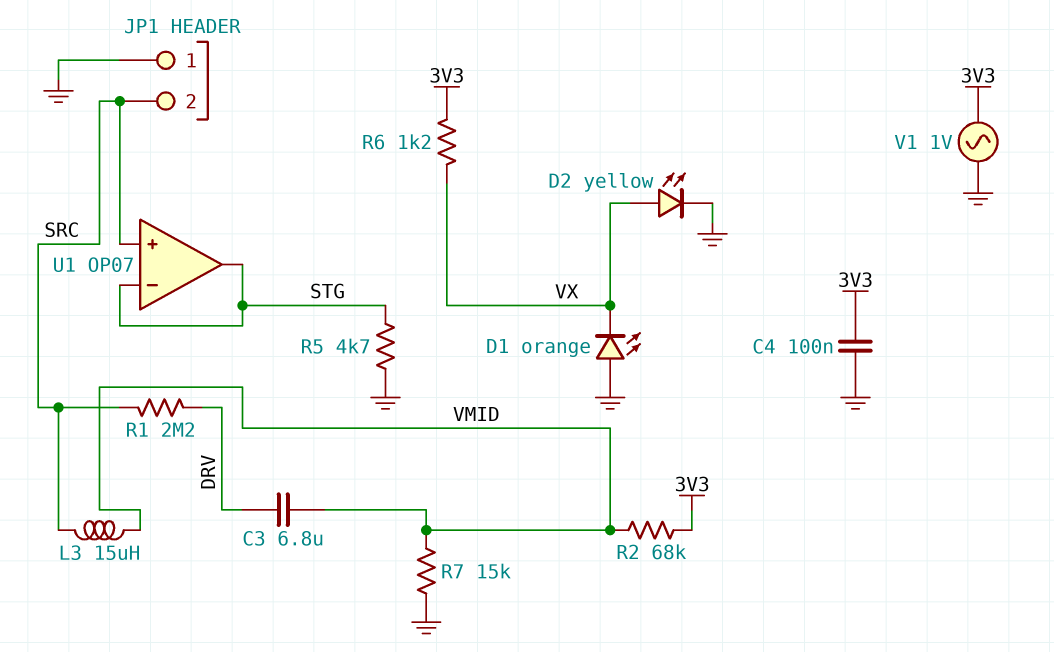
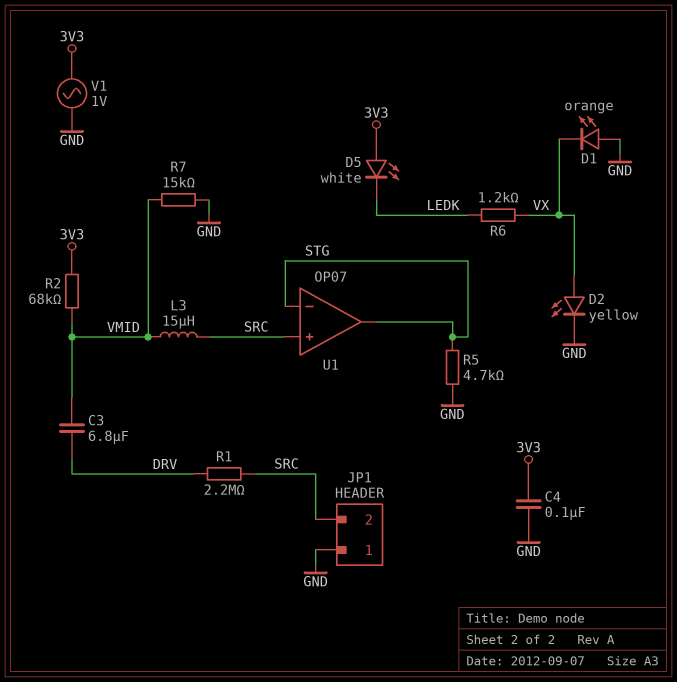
D5: none -> LED white (A 3V3, K LEDK)
R6: 1.2k (3V3, VX) -> 1.2k (LEDK, VX)

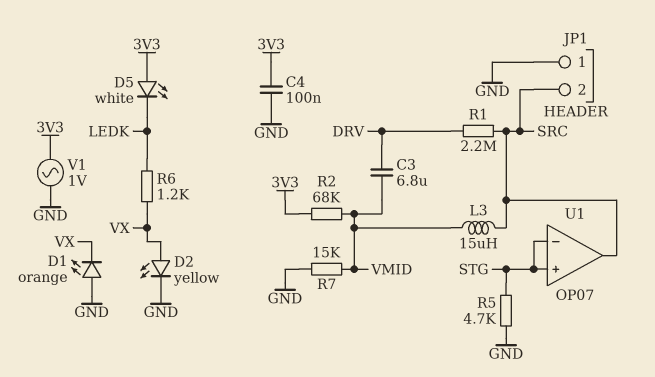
U1 pin in+: SRC -> STG
U1 pin out: STG -> SRC

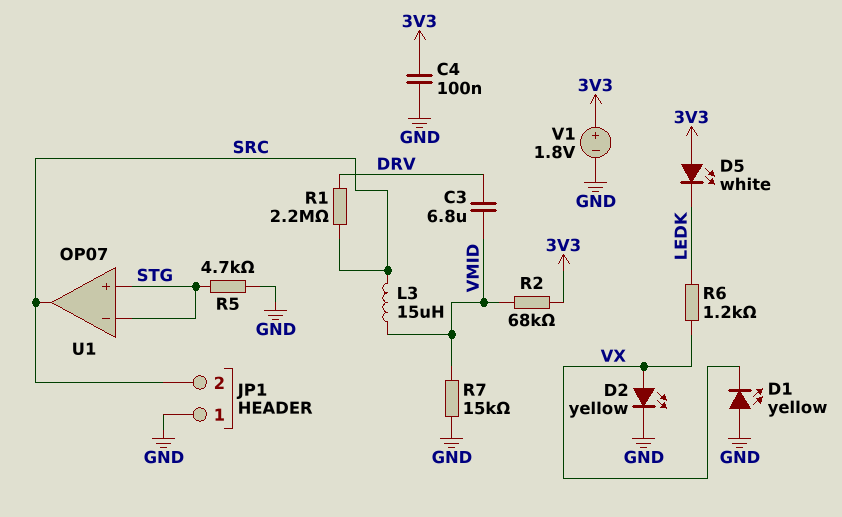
D1: LED orange (A GND, K VX) -> LED yellow (A GND, K VX)
V1: AC 1V (3V3, GND) -> 1.8V (plus 3V3, minus GND)

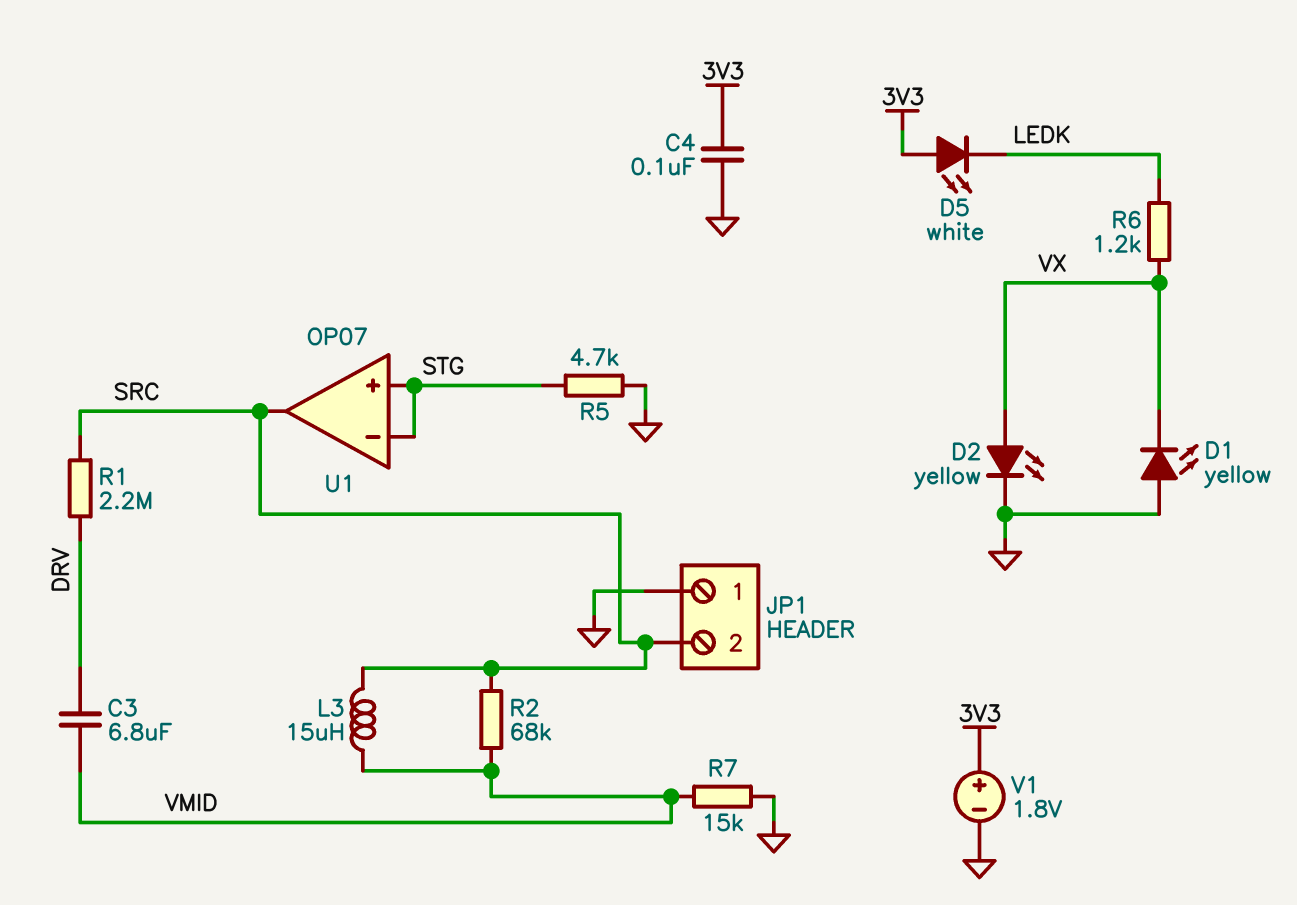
R2: 68k (3V3, VMID) -> 68k (SRC, VMID)

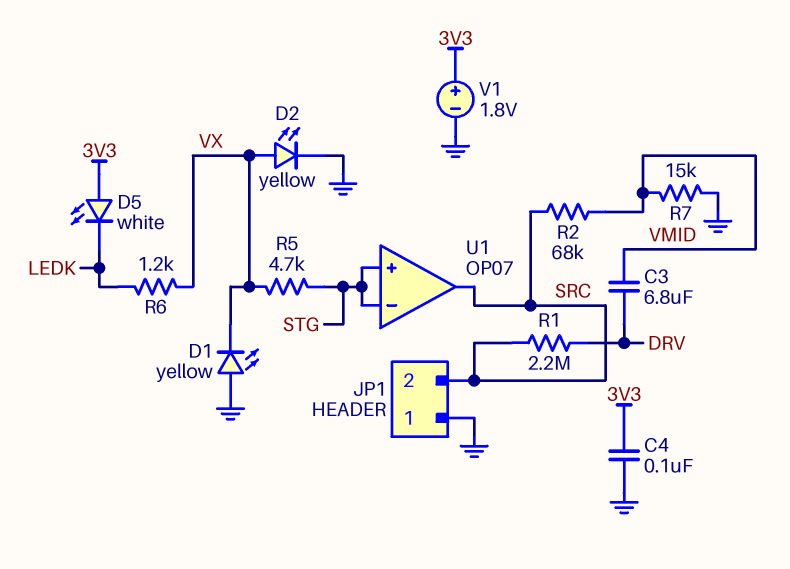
L3: 15uH (SRC, VMID) -> none
R5: 4.7k (GND, STG) -> 4.7k (STG, VX)

